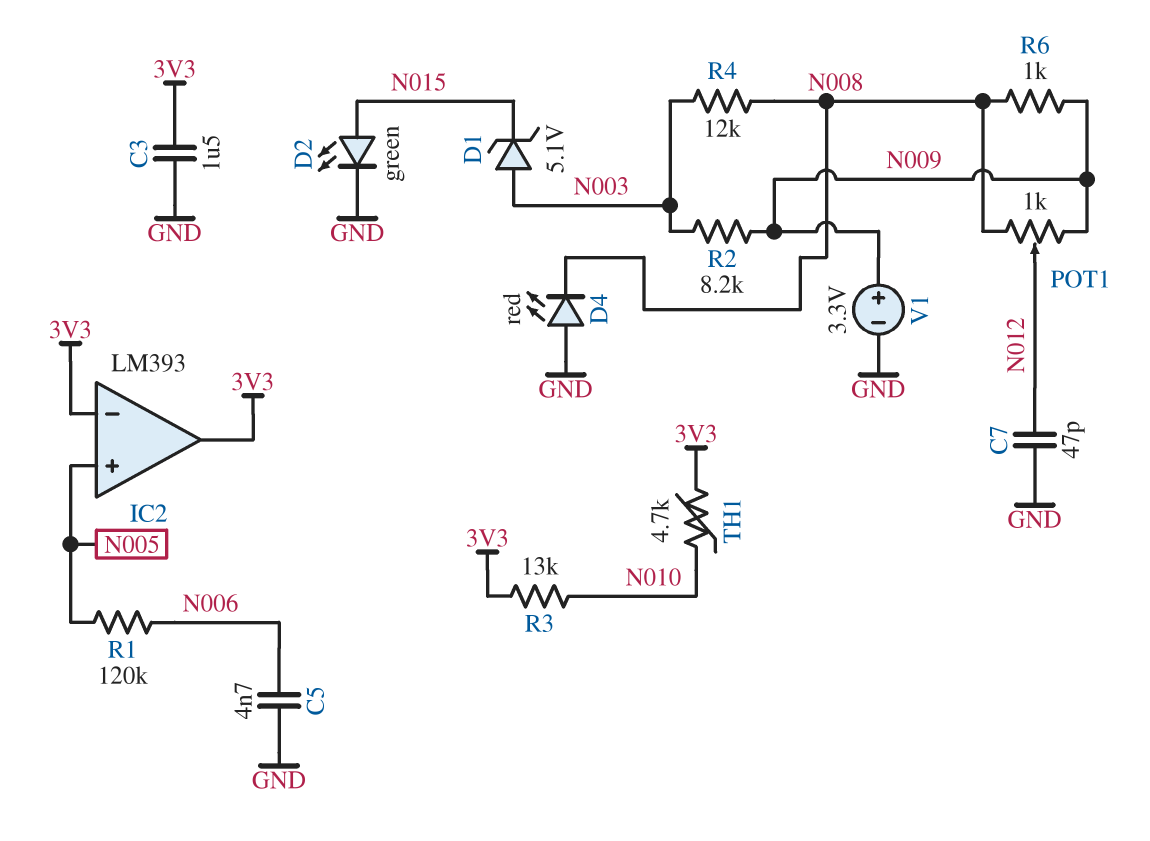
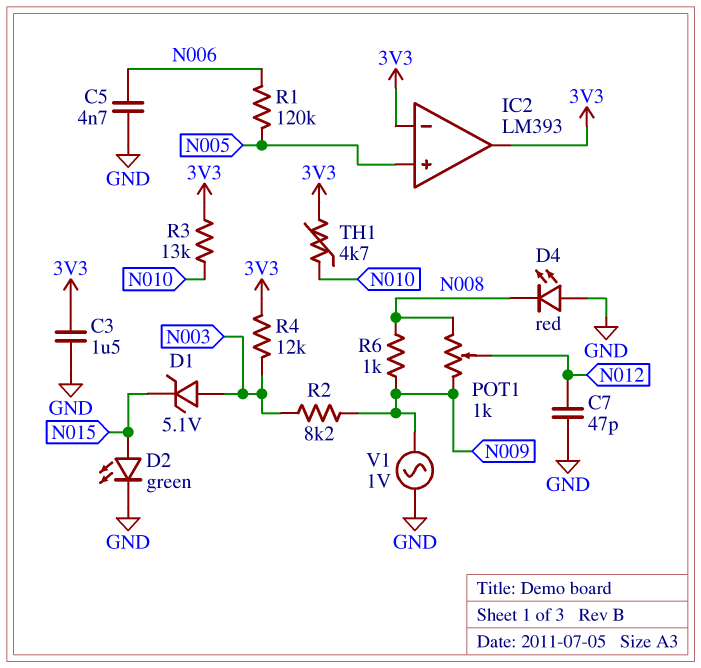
R4: 12k (N003, N008) -> 12k (3V3, N003)
V1: 3.3V (plus N009, minus GND) -> AC 1V (GND, N009)

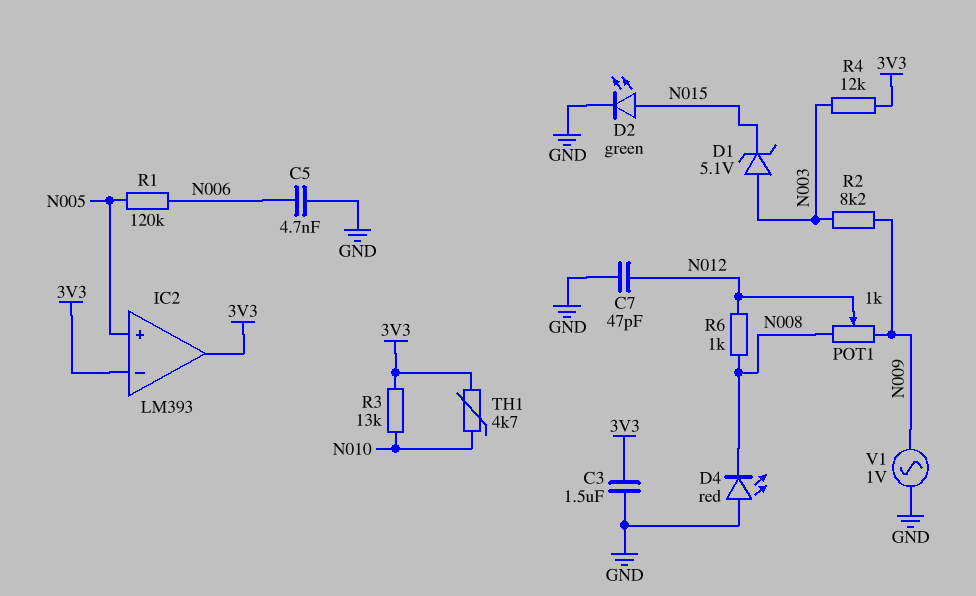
R6: 1k (N008, N009) -> 1k (N008, N012)

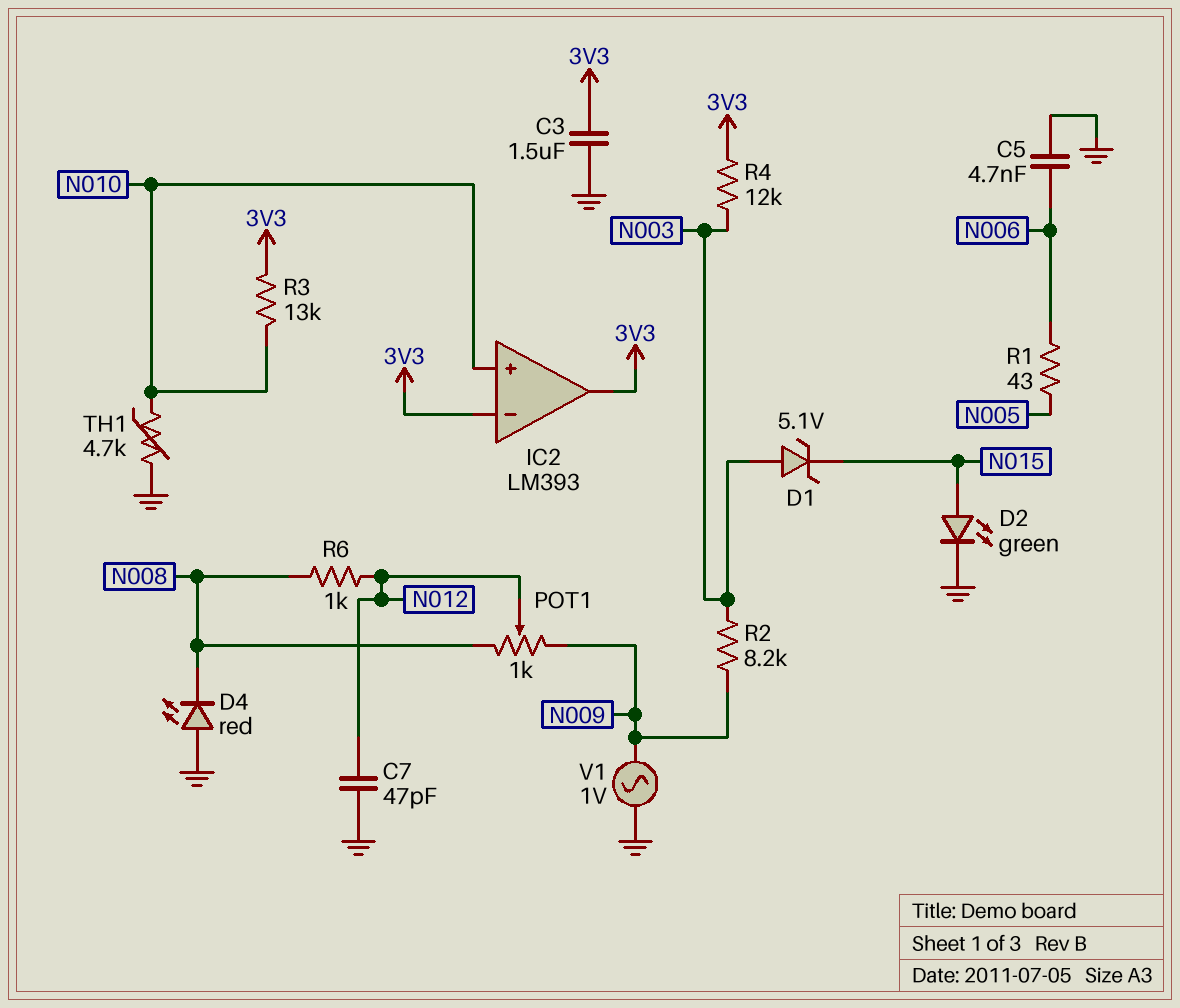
IC2 pin in+: N005 -> N010
R1: 120k (N005, N006) -> 43 (N005, N006)
TH1: 4.7k (3V3, N010) -> 4.7k (GND, N010)

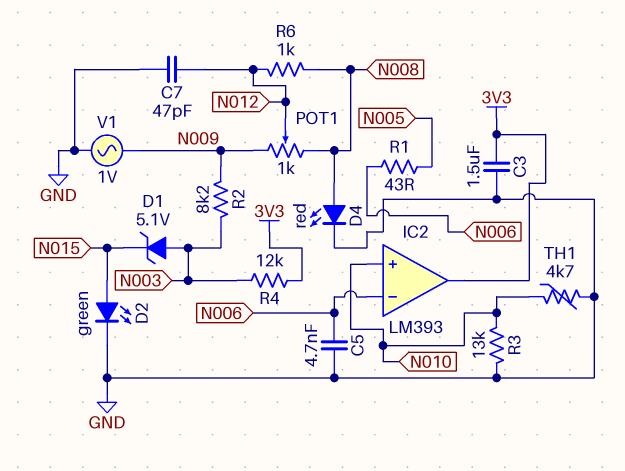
D4: LED red (A GND, K N008) -> LED red (A N008, K GND)
IC2 pin in-: 3V3 -> N006
R3: 13k (3V3, N010) -> 13k (GND, N010)

